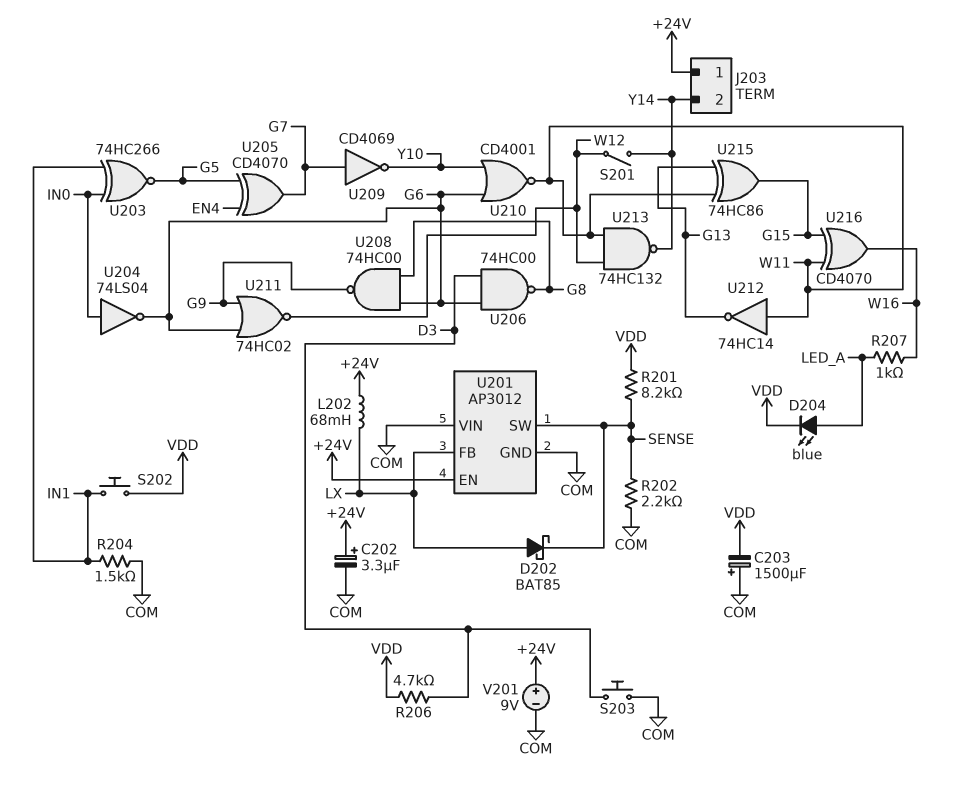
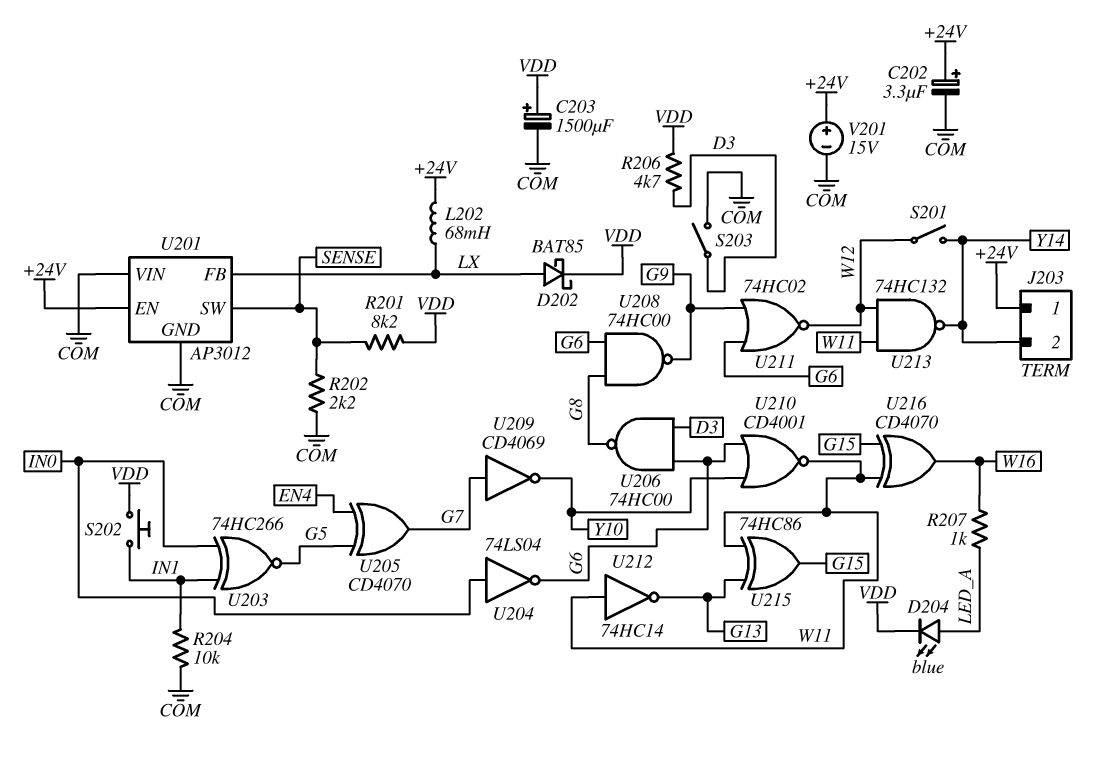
C203: 1500uF (plus COM, minus VDD) -> 1500uF (plus VDD, minus COM)
D202: schottky BAT85 (A LX, K SENSE) -> schottky BAT85 (A LX, K VDD)
R204: 1.5k (COM, IN1) -> 10k (COM, IN1)
S203: button (COM, D3) -> switch (COM, D3)
V201: 9V (plus +24V, minus COM) -> 15V (plus +24V, minus COM)

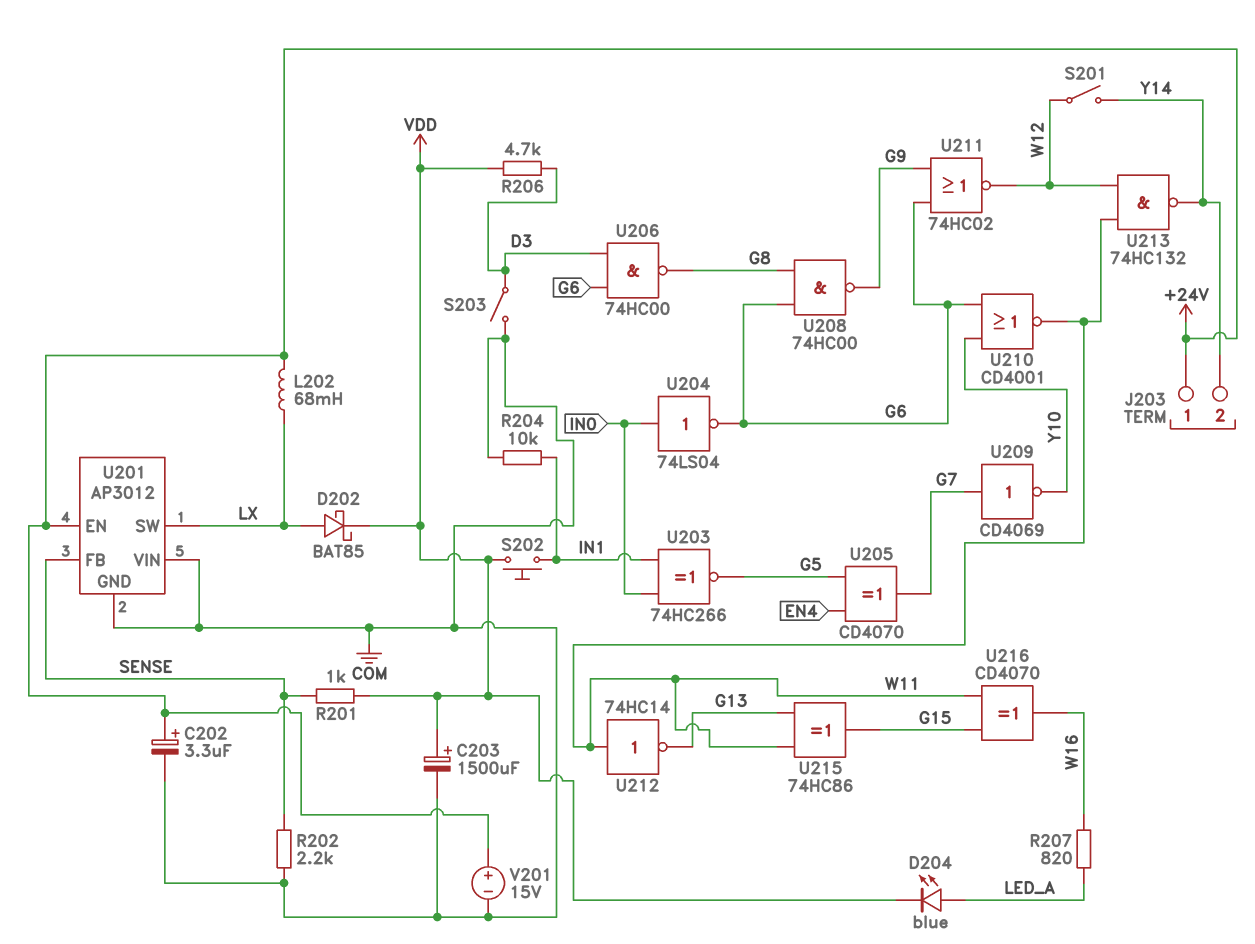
R201: 8.2k (SENSE, VDD) -> 1k (SENSE, VDD)
R207: 1k (LED_A, W16) -> 820 (LED_A, W16)
U201 pin FB: LX -> SENSE
U201 pin SW: SENSE -> LX

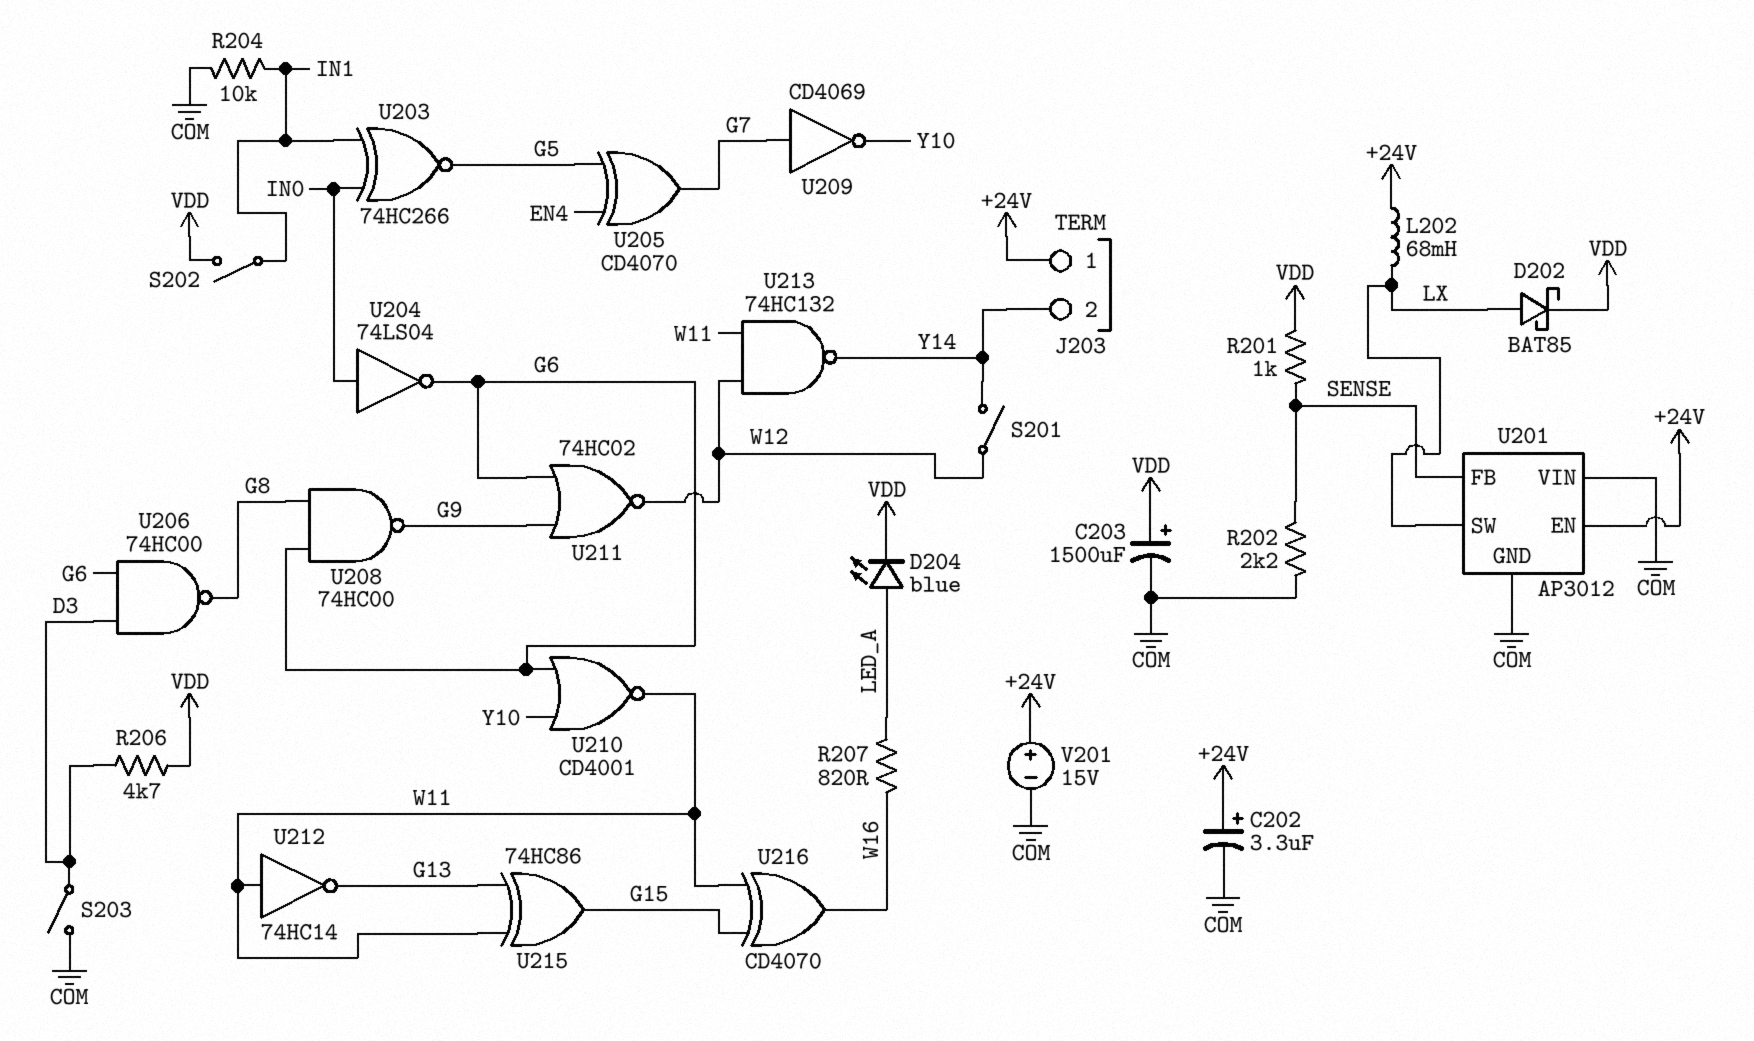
S202: button (IN1, VDD) -> switch (IN1, VDD)

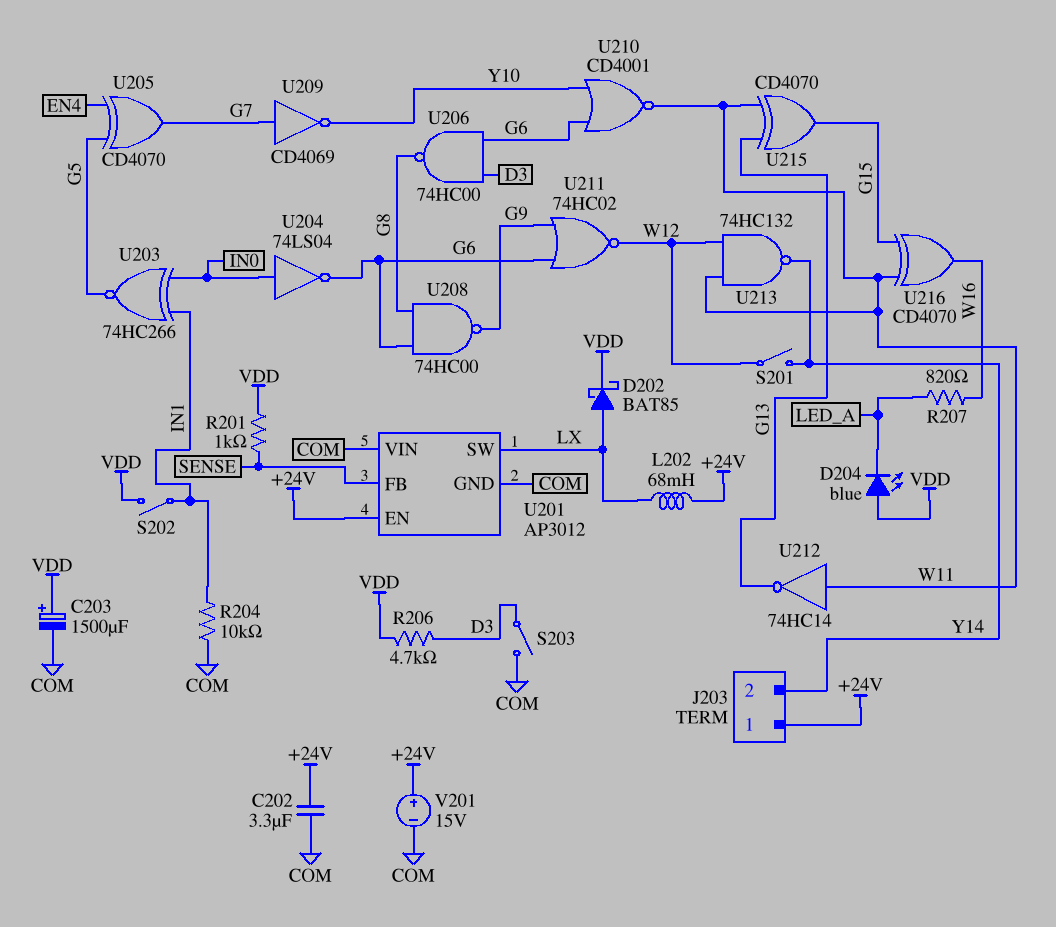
C202: 3.3uF (plus +24V, minus COM) -> 3.3uF (+24V, COM)
D204: LED blue (A LED_A, K VDD) -> LED blue (A VDD, K LED_A)
R202: 2.2k (COM, SENSE) -> none
U215: XOR 74HC86 (in G13, in W11, out G15) -> XOR CD4070 (in G13, in W11, out G15)

